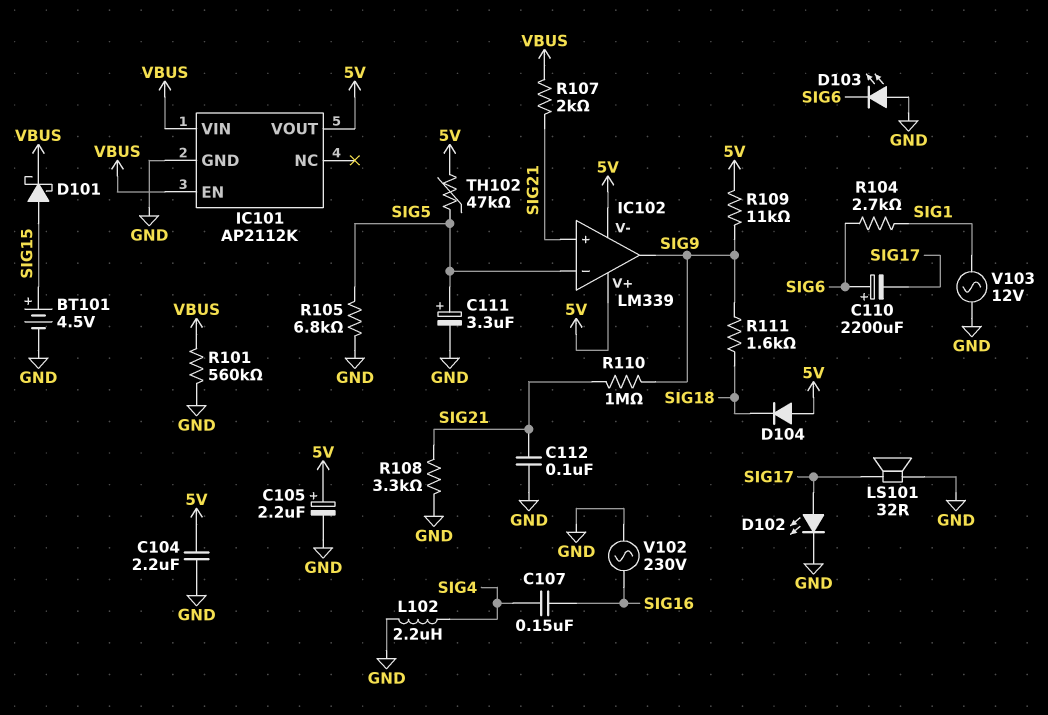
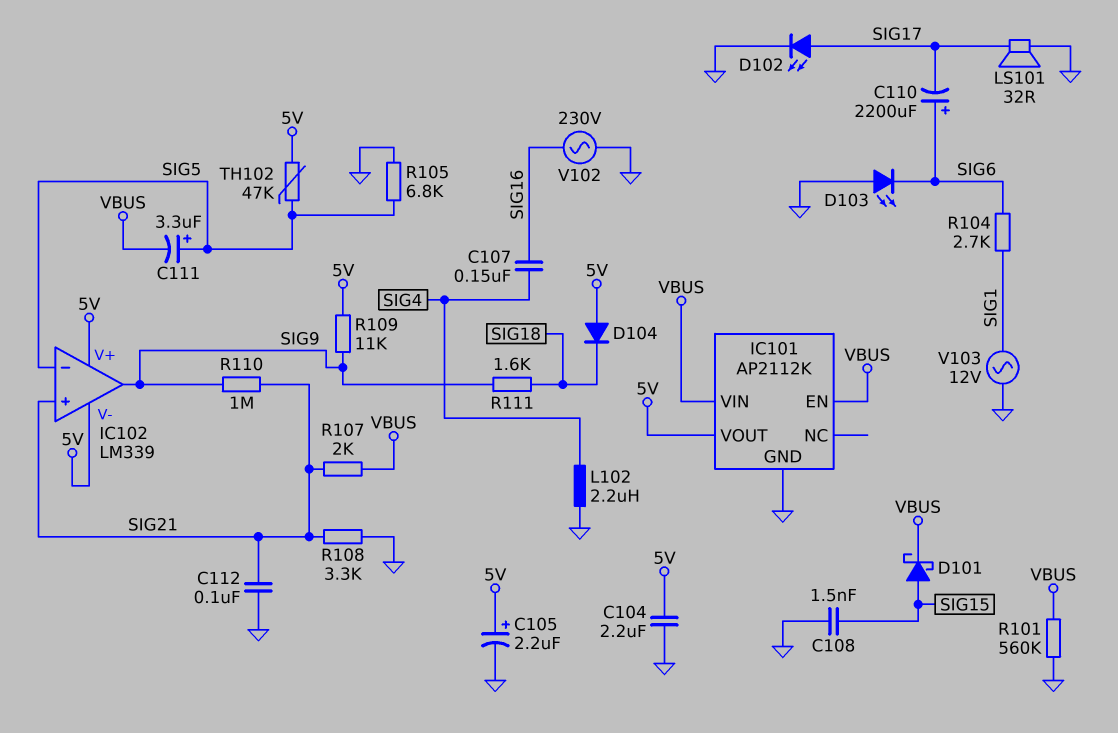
BT101: 4.5V (plus SIG15, minus GND) -> none
C108: none -> 1.5nF (GND, SIG15)
C111: 3.3uF (plus SIG5, minus GND) -> 3.3uF (plus SIG5, minus VBUS)

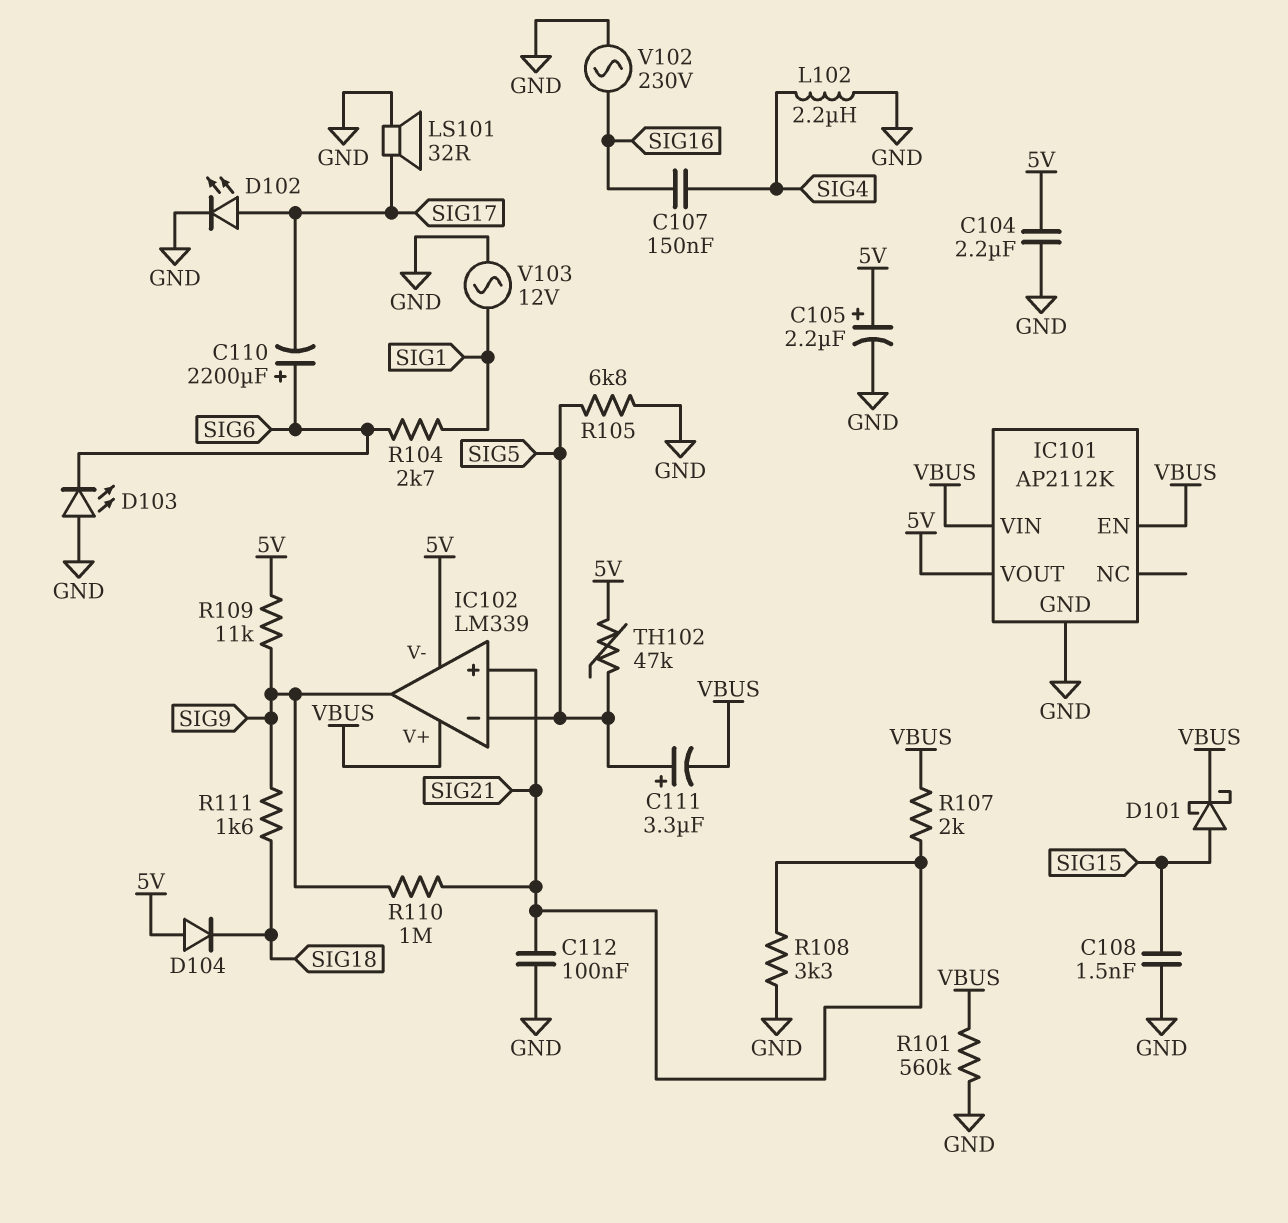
IC102 pin V+: 5V -> VBUS

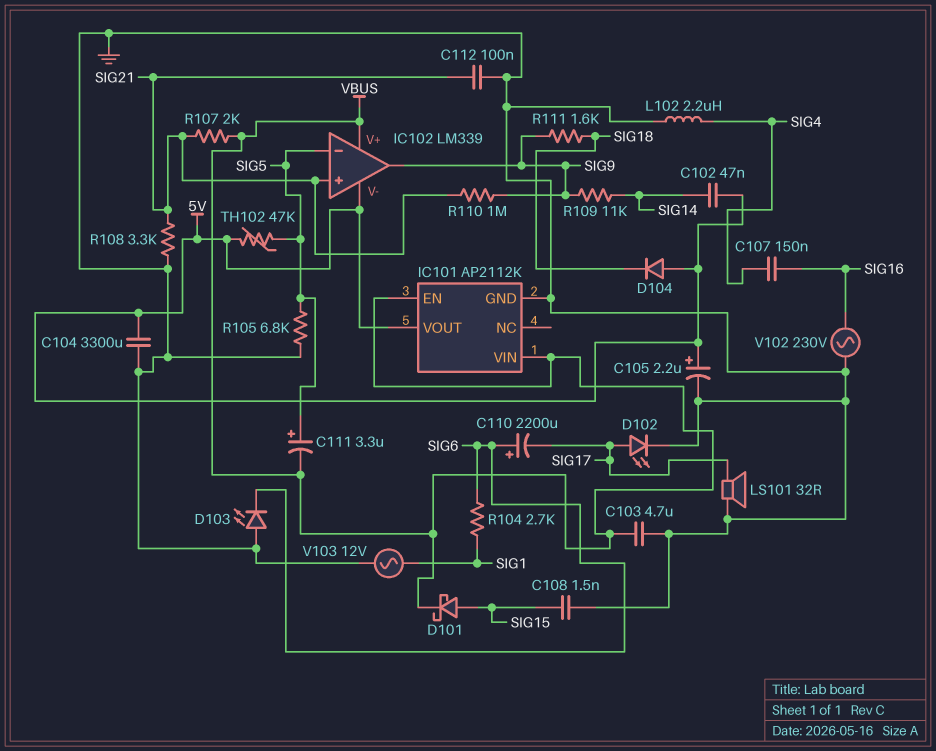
C102: none -> 47nF (5V, SIG14)
C103: none -> 4.7uF (GND, VBUS)
C104: 2.2uF (5V, GND) -> 3300uF (5V, GND)
R101: 560k (GND, VBUS) -> none
R109: 11k (5V, SIG9) -> 11k (SIG9, SIG14)

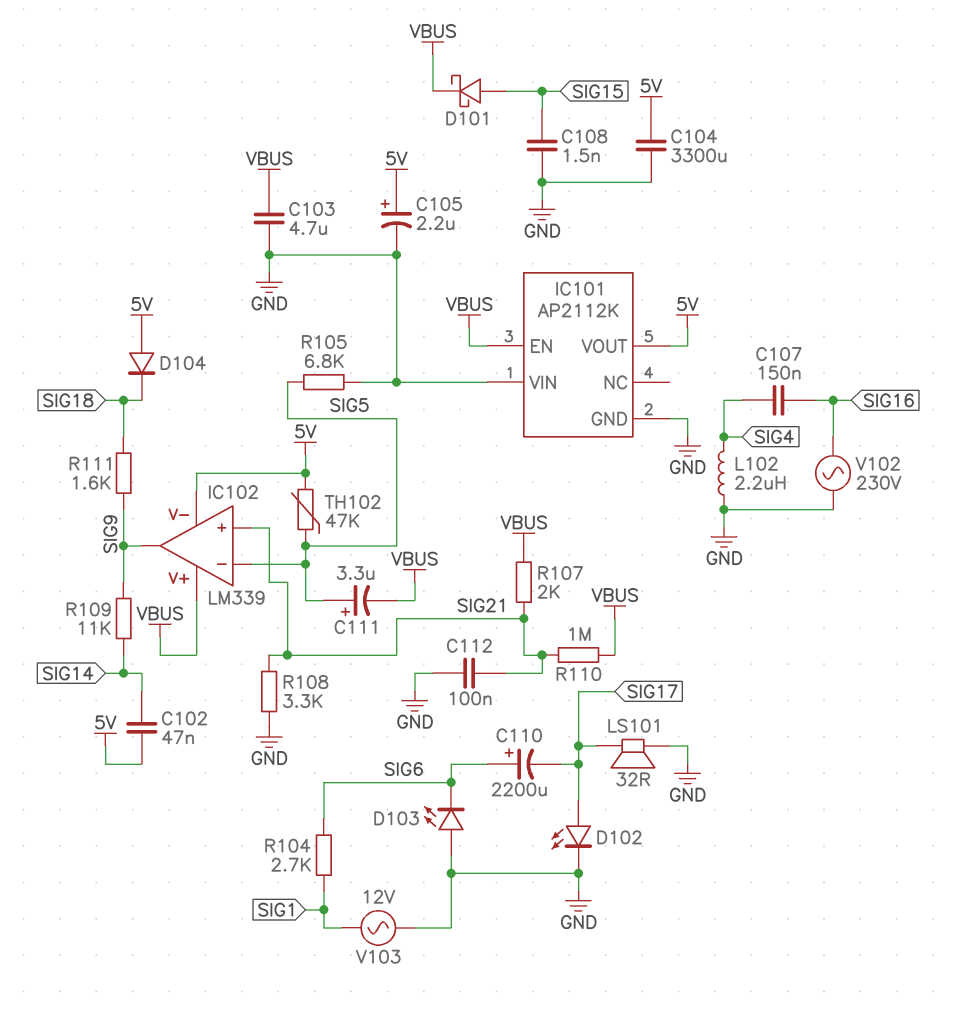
IC101 pin VIN: VBUS -> GND
R110: 1M (SIG9, SIG21) -> 1M (SIG21, VBUS)

